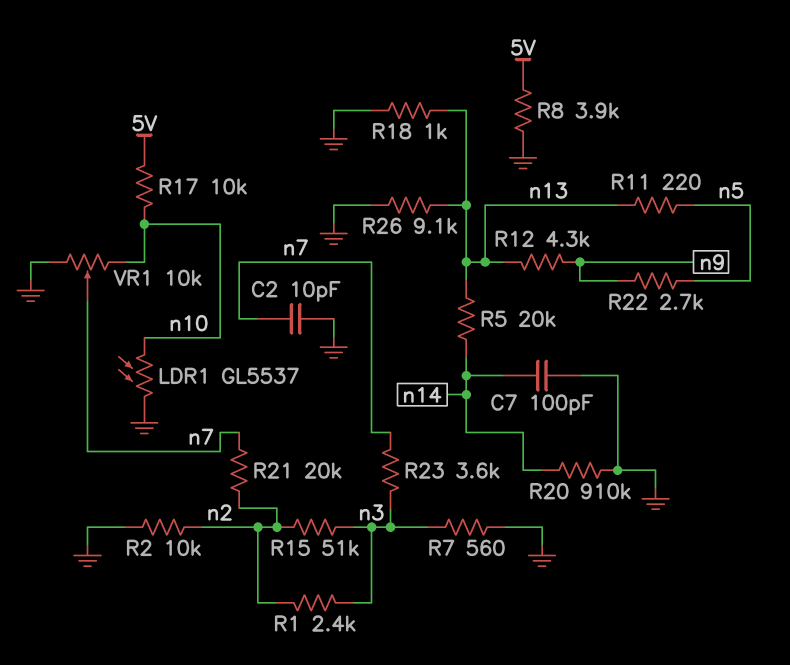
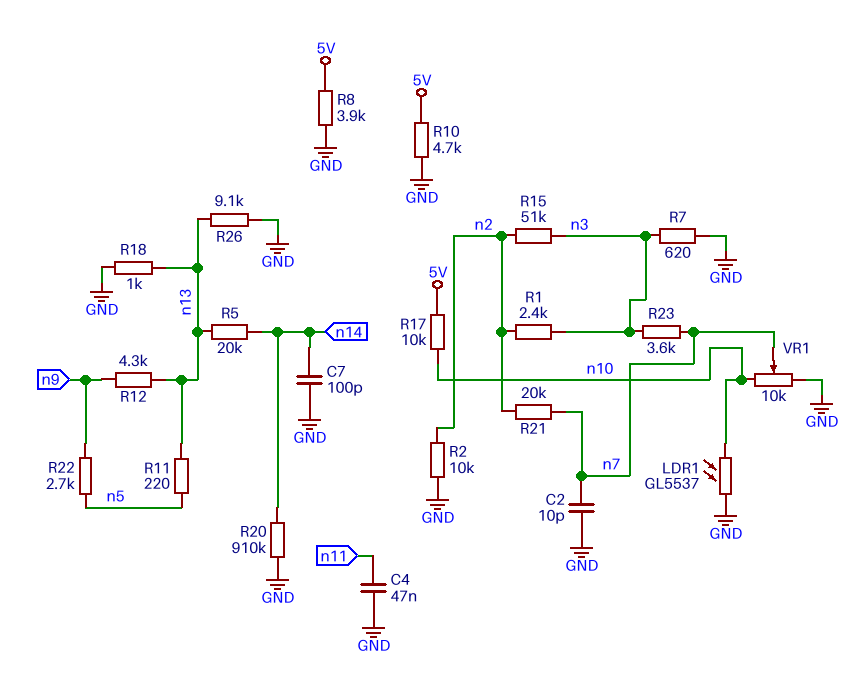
C4: none -> 47nF (GND, n11)
R7: 560 (GND, n3) -> 620 (GND, n3)
R10: none -> 4.7k (5V, GND)

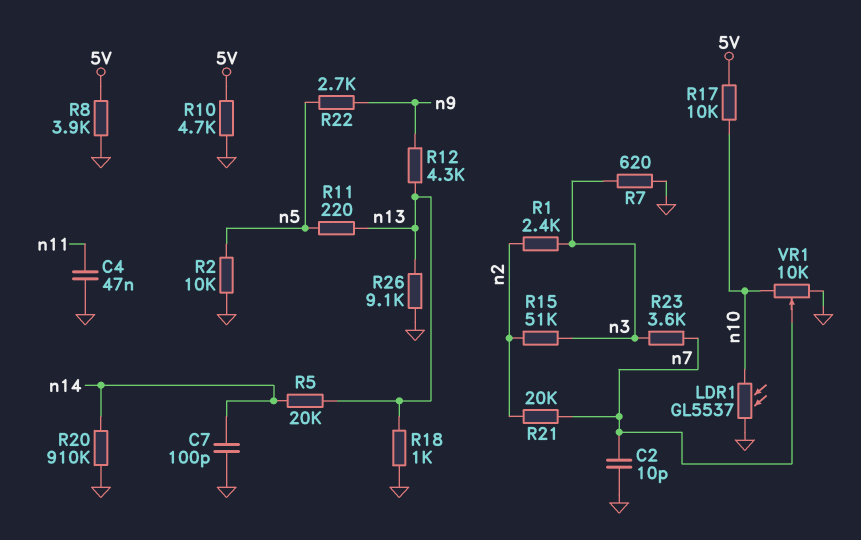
R2: 10k (GND, n2) -> 10k (GND, n5)

